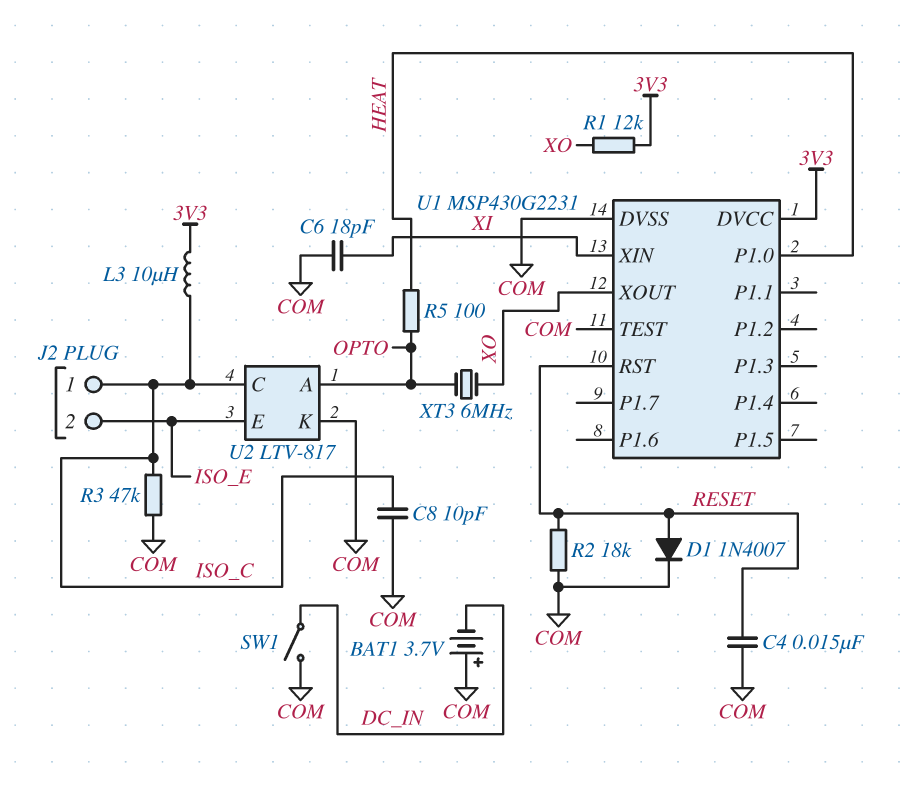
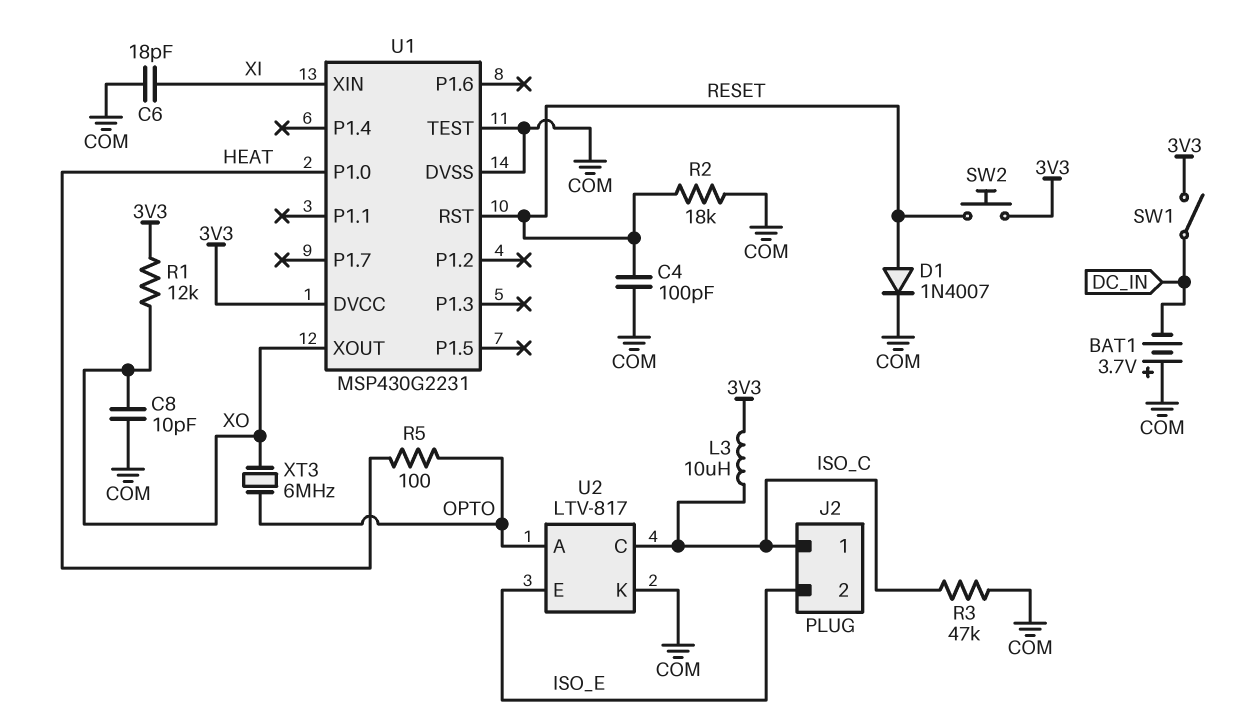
C4: 15nF (COM, RESET) -> 100pF (COM, RESET)
C8: 10pF (COM, ISO_C) -> 10pF (COM, XO)
SW1: switch (COM, DC_IN) -> switch (3V3, DC_IN)
SW2: none -> button (3V3, RESET)

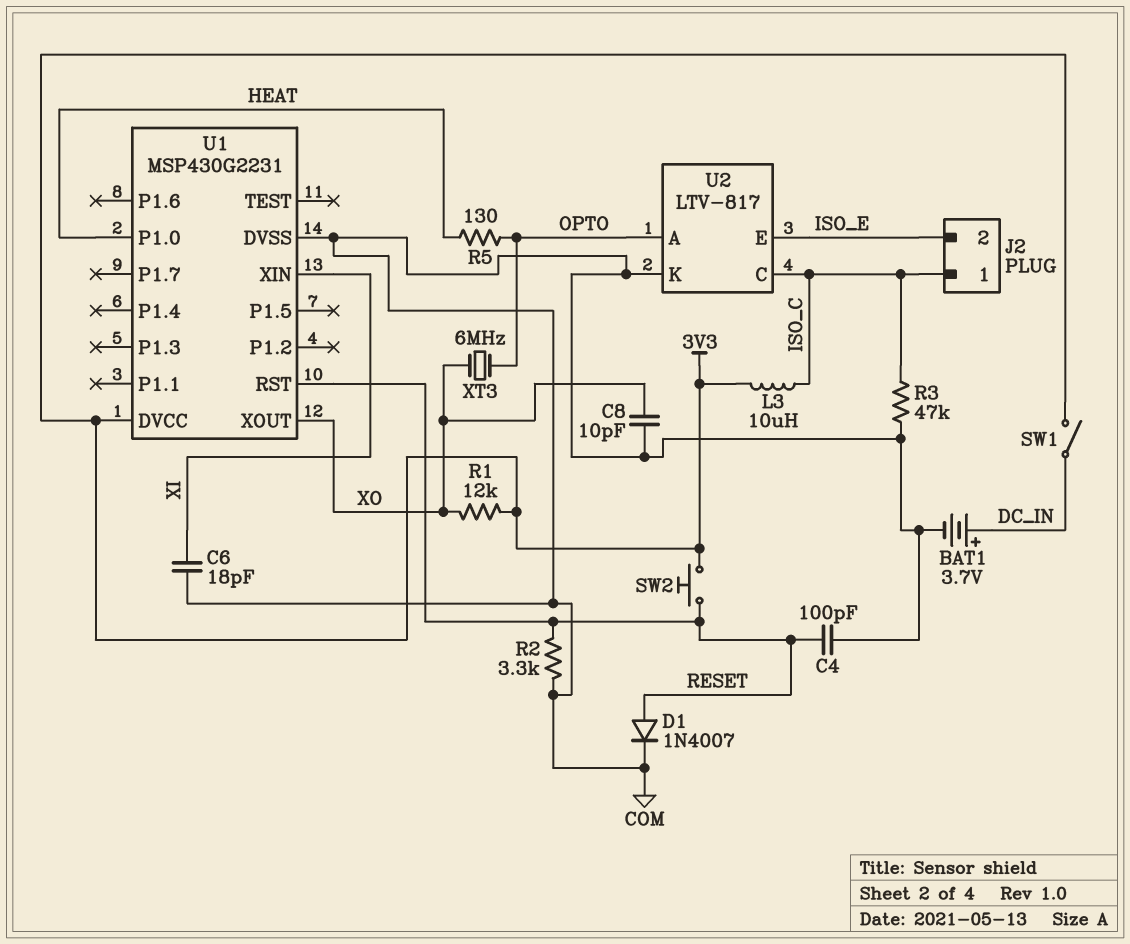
BAT1: 3.7V (plus COM, minus DC_IN) -> 3.7V (plus DC_IN, minus COM)
R2: 18k (COM, RESET) -> 3.3k (COM, RESET)
R5: 100 (HEAT, OPTO) -> 130 (HEAT, OPTO)
U1 pin TEST: COM -> none

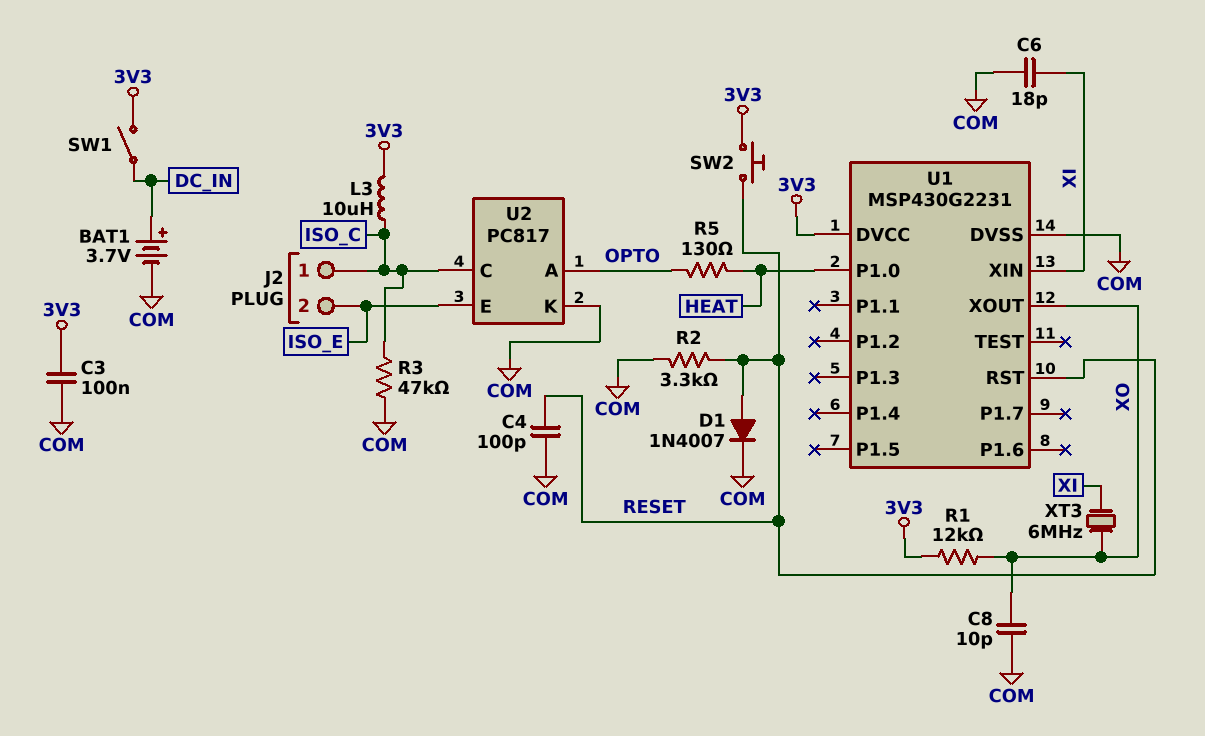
C3: none -> 100nF (3V3, COM)
U2: LTV-817 -> PC817
XT3: 6MHz (OPTO, XO) -> 6MHz (XI, XO)

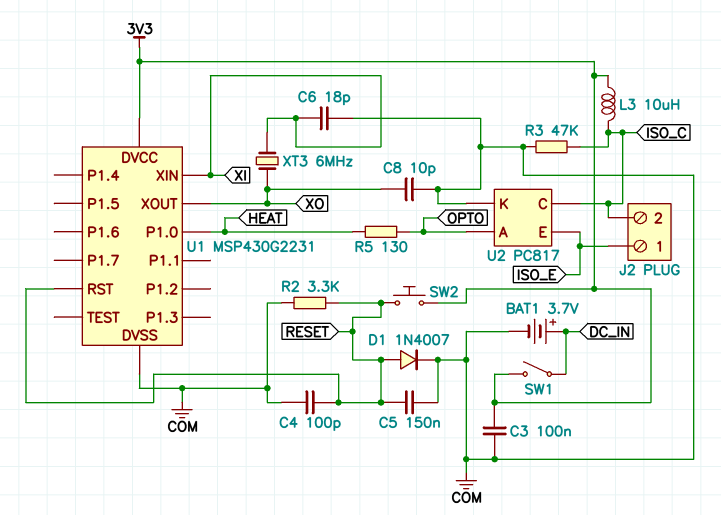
C5: none -> 150nF (COM, RESET)
J2 pin 1: ISO_C -> ISO_E
J2 pin 2: ISO_E -> ISO_C
R1: 12k (3V3, XO) -> none

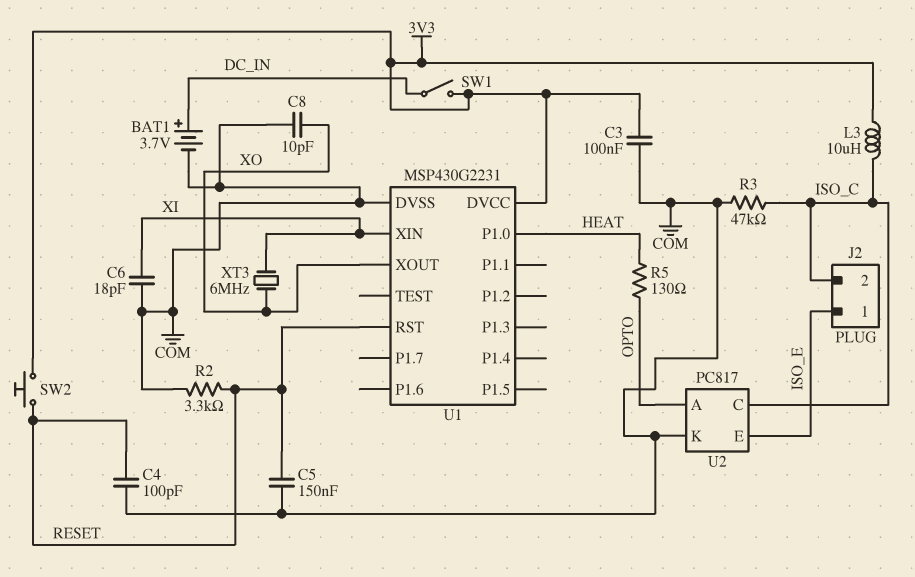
D1: diode 1N4007 (A RESET, K COM) -> none

